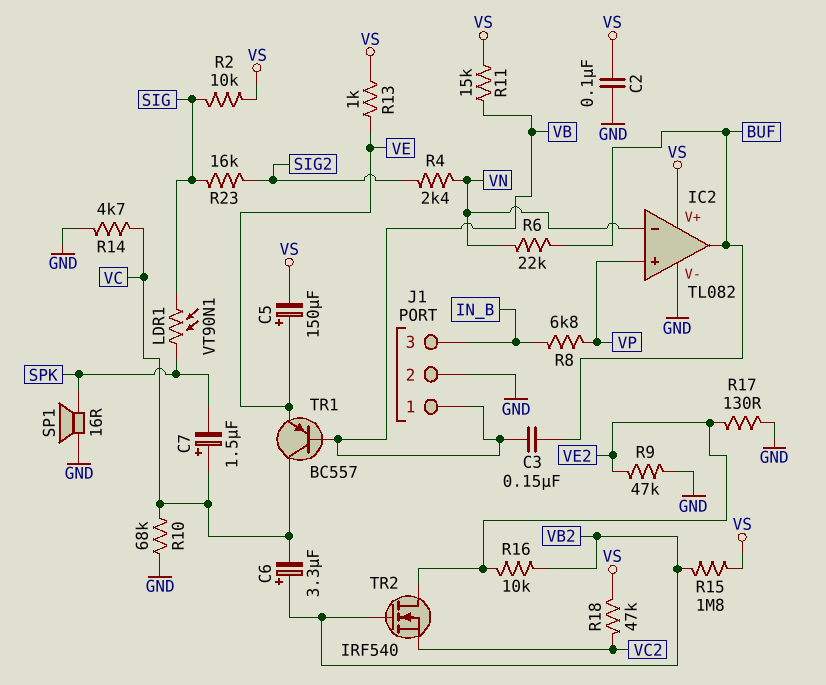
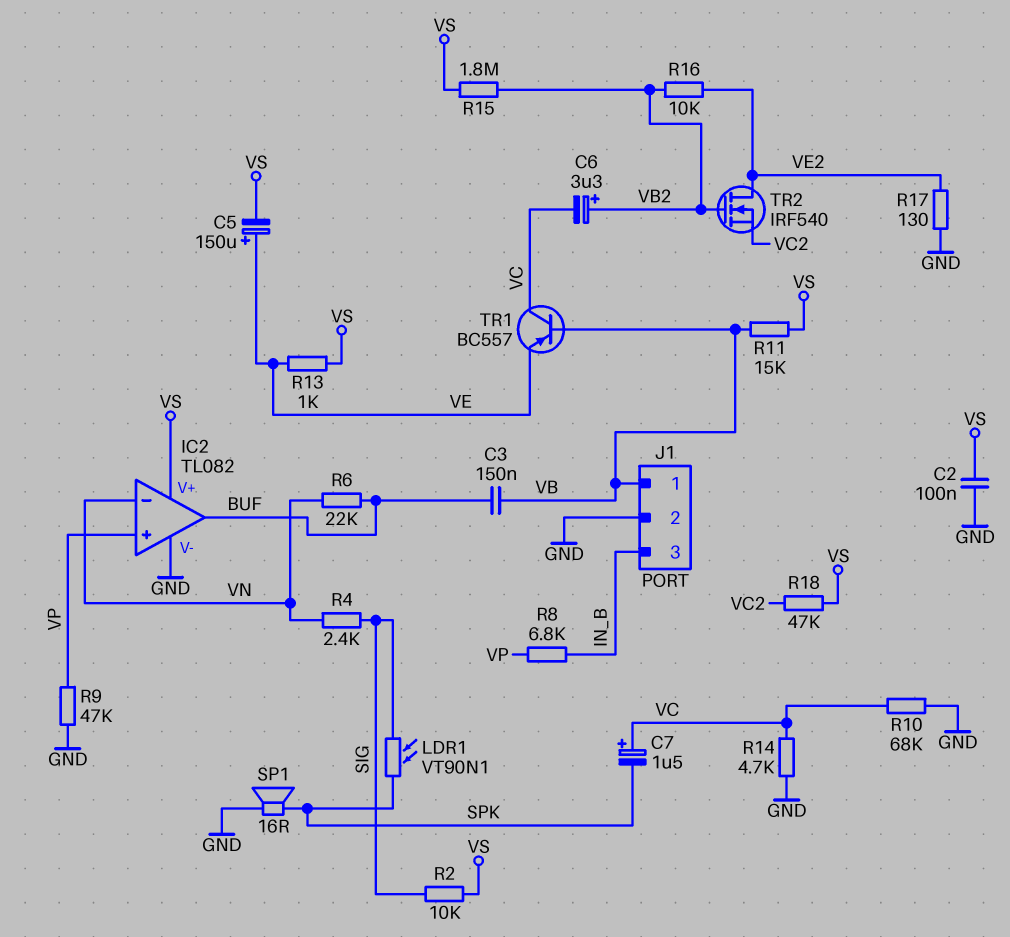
R4: 2.4k (SIG2, VN) -> 2.4k (SIG, VN)
R9: 47k (GND, VE2) -> 47k (GND, VP)
R23: 16k (SIG, SIG2) -> none

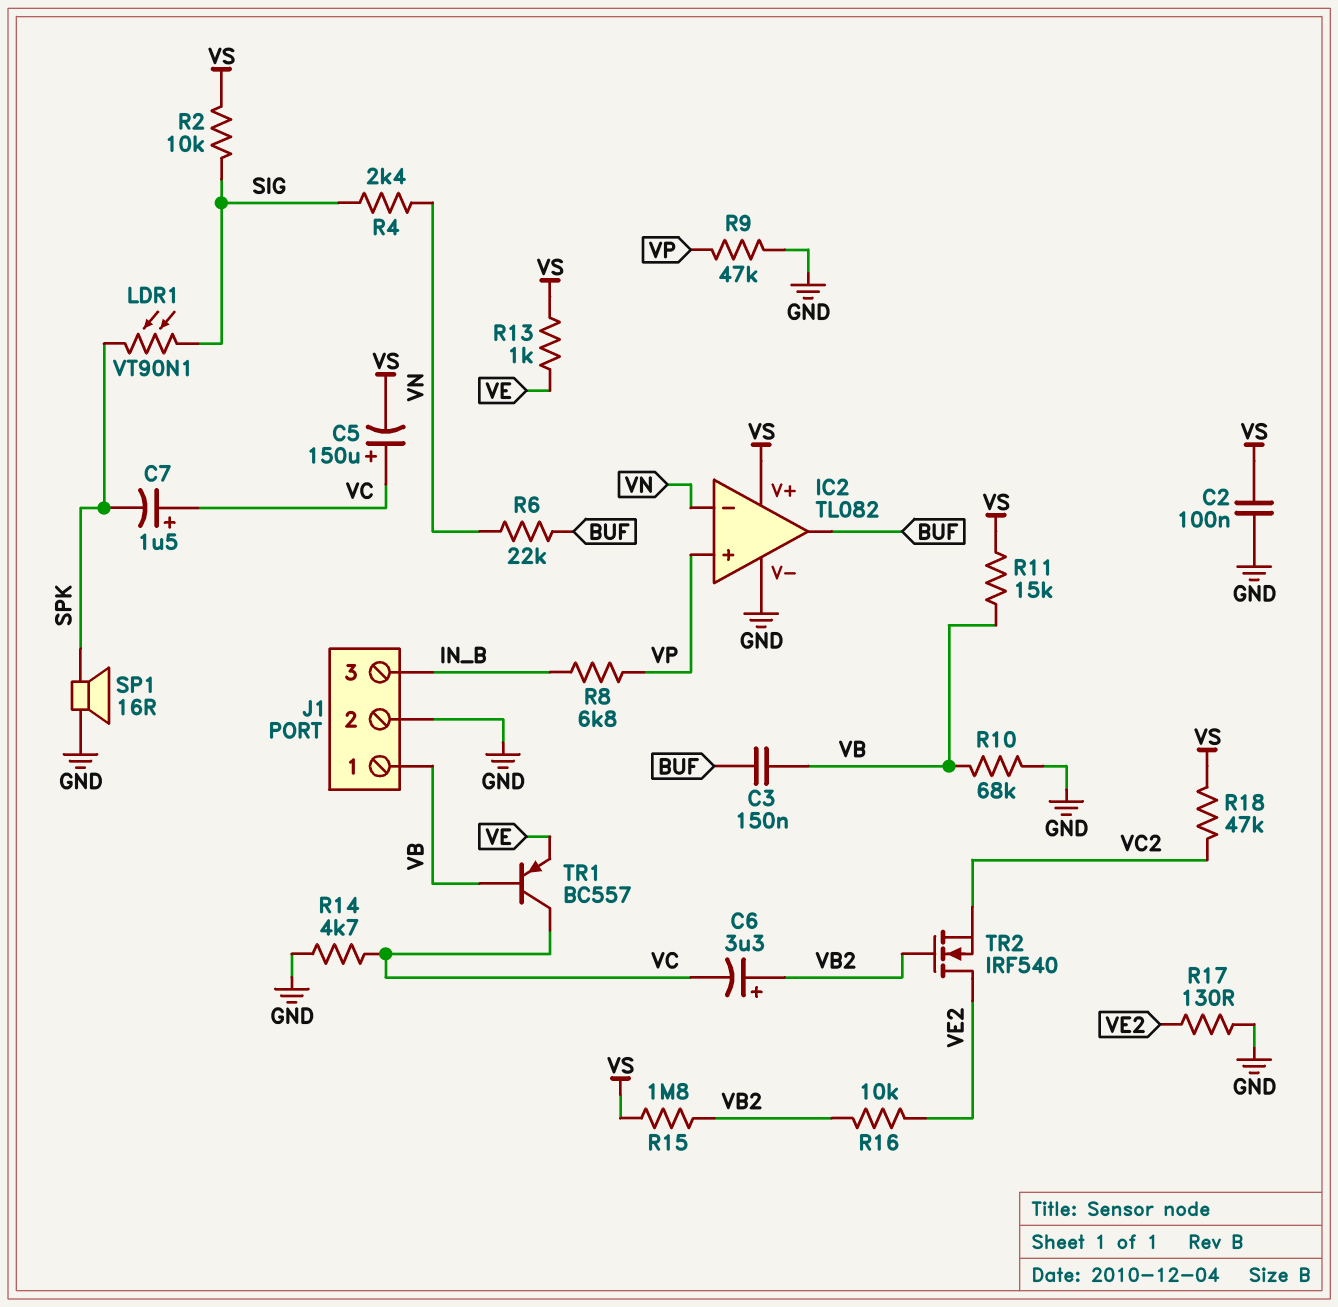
C5: 150uF (plus VE, minus VS) -> 150uF (plus VC, minus VS)
R10: 68k (GND, VC) -> 68k (GND, VB)

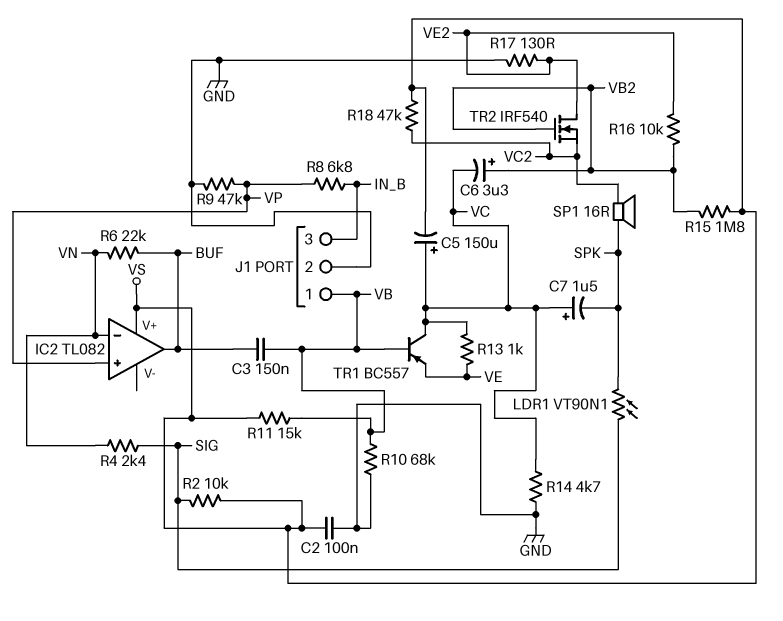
IC2 pin V-: GND -> none
R13: 1k (VE, VS) -> 1k (VC, VE)
SP1: speaker 16R (GND, SPK) -> speaker 16R (SPK, VC2)

